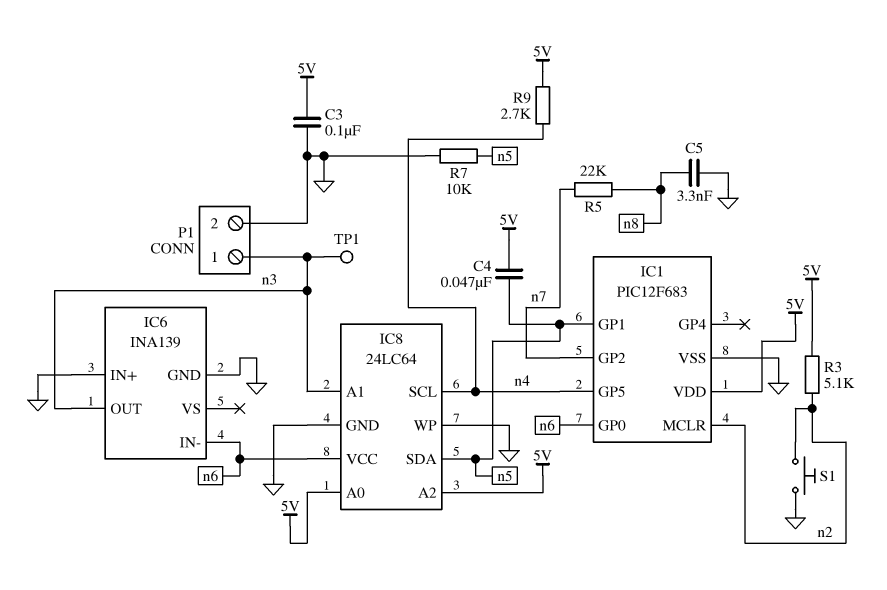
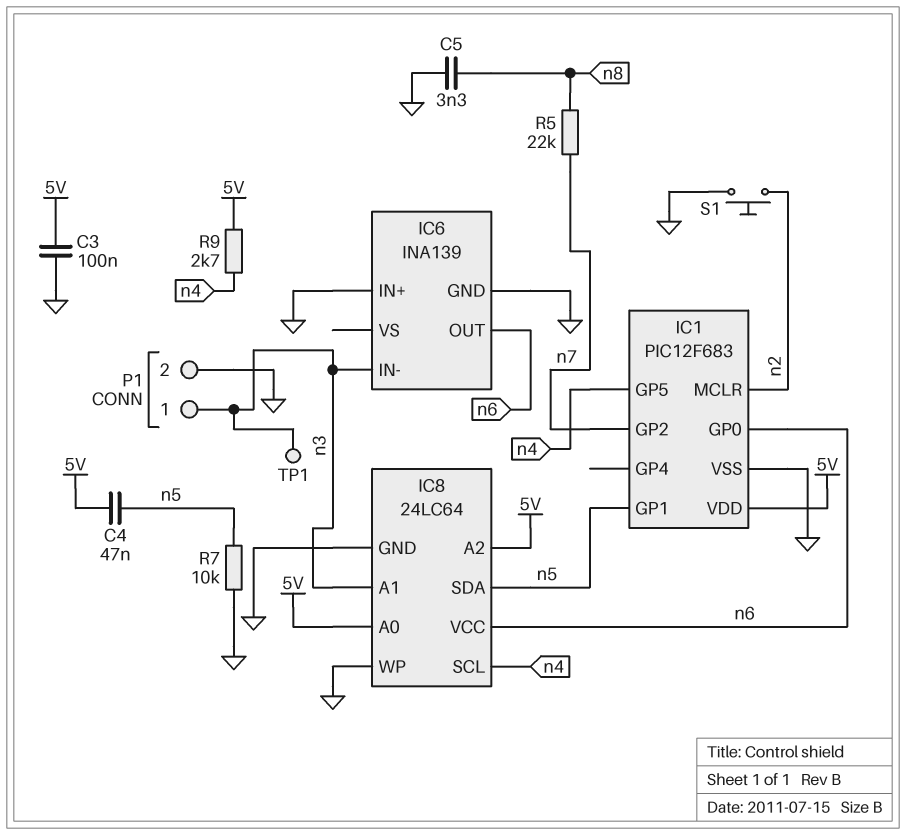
IC6 pin IN-: n6 -> n3
IC6 pin OUT: n3 -> n6
R3: 5.1k (5V, n2) -> none

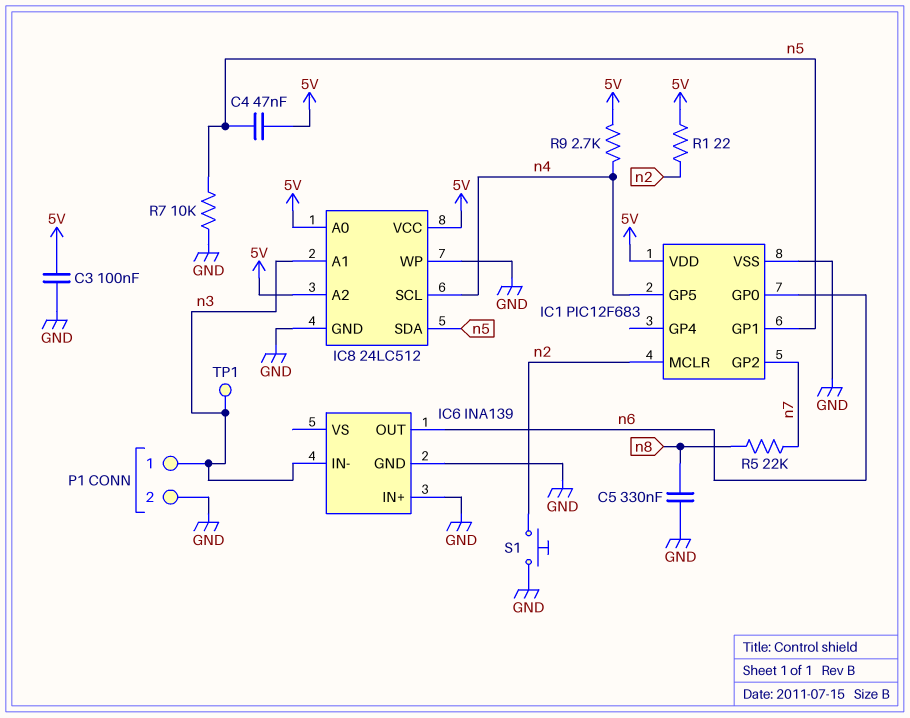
C5: 3.3nF (GND, n8) -> 330nF (GND, n8)
IC8: 24LC64 -> 24LC512
IC8 pin VCC: n6 -> 5V
R1: none -> 22 (5V, n2)

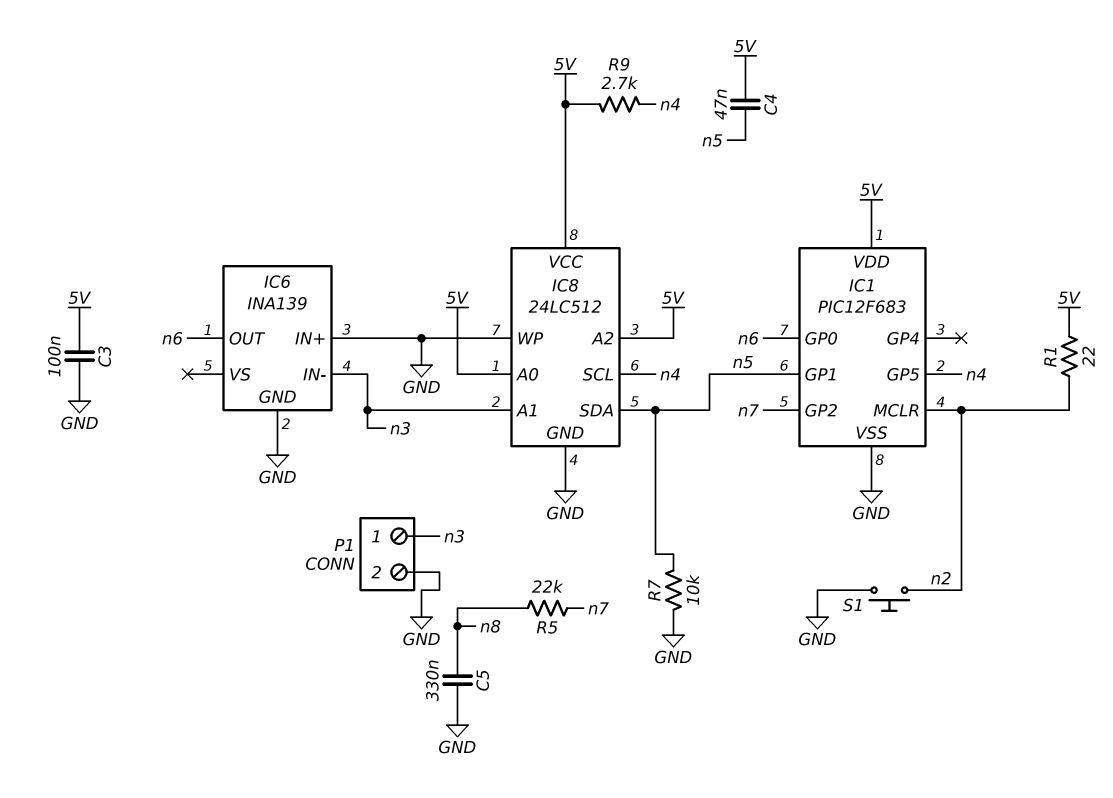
TP1: test point (n3) -> none

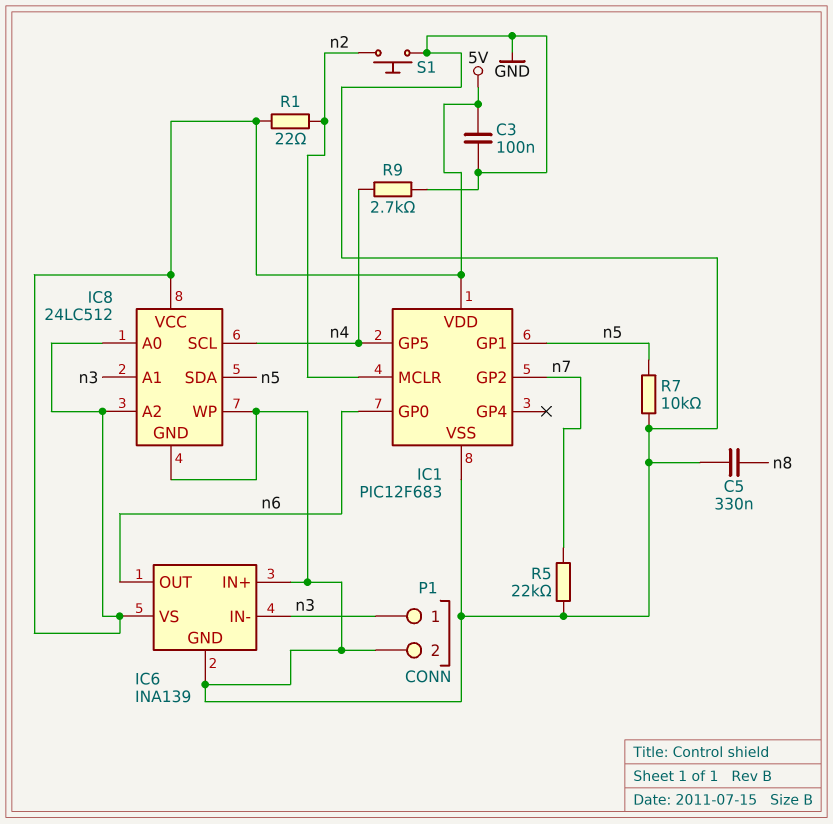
C4: 47nF (5V, n5) -> none
IC6 pin VS: none -> 5V
R5: 22k (n7, n8) -> 22k (GND, n7)
R9: 2.7k (5V, n4) -> 2.7k (GND, n4)

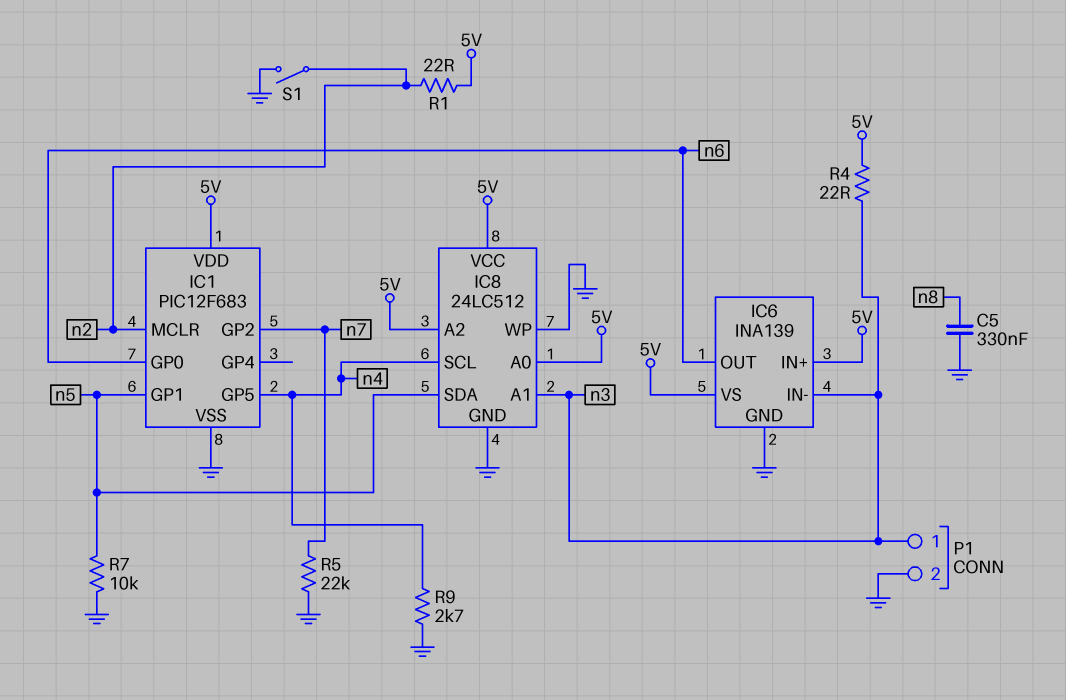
C3: 100nF (5V, GND) -> none
IC6 pin IN+: GND -> 5V
R4: none -> 22 (5V, n3)
S1: button (GND, n2) -> switch (GND, n2)

